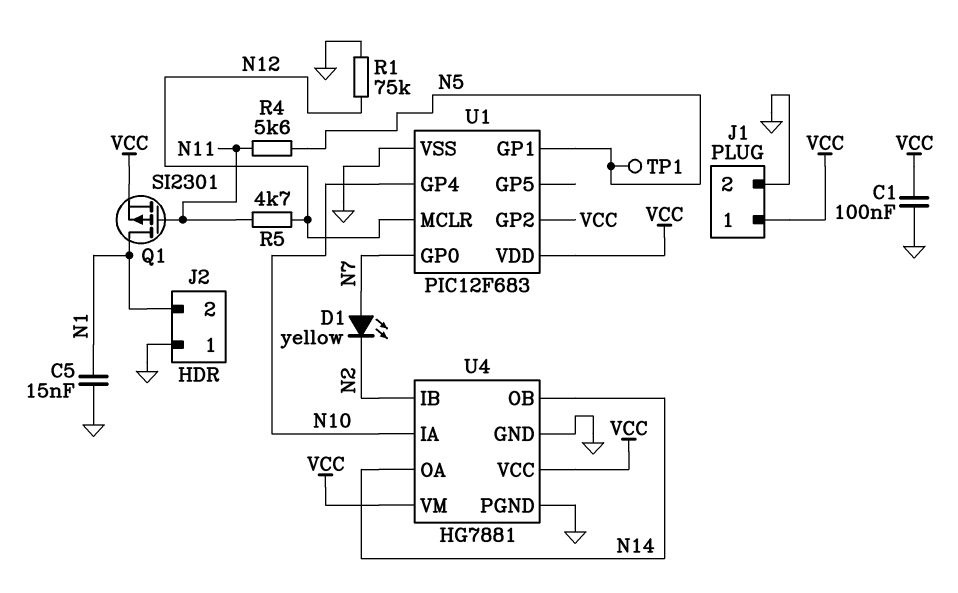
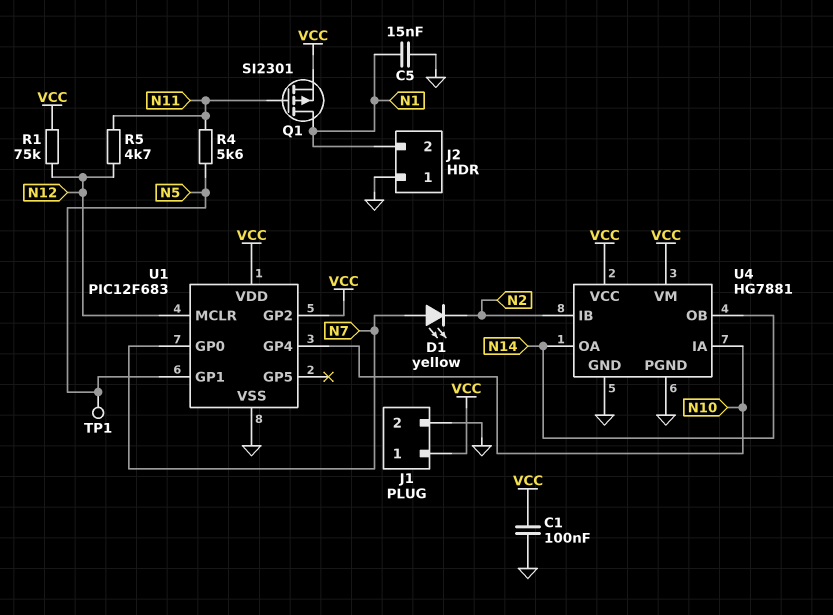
R1: 75k (GND, N12) -> 75k (N12, VCC)

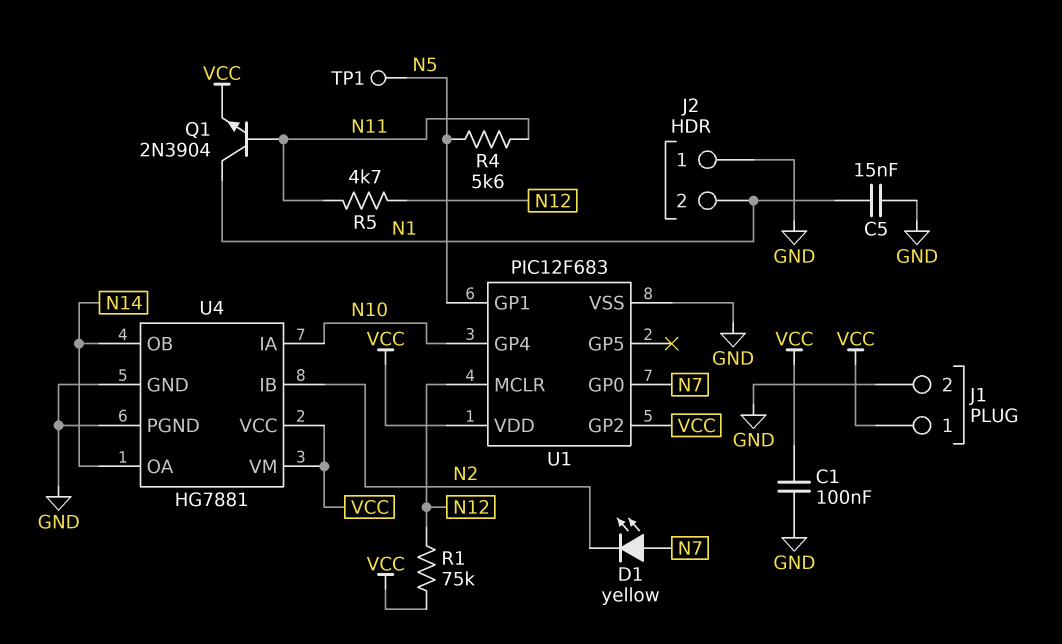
Q1: PMOS SI2301 (G N11, D N1, S VCC) -> NPN 2N3904 (B N11, C N1, E VCC)

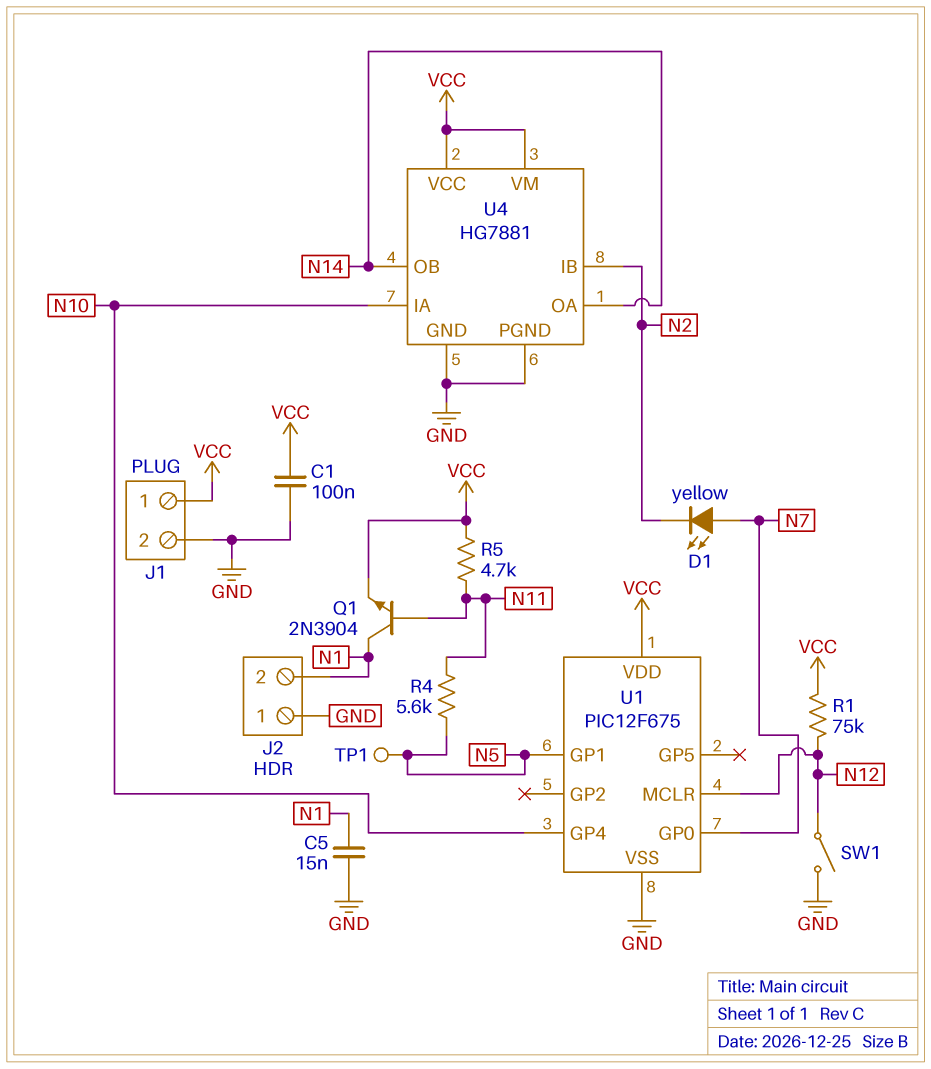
R5: 4.7k (N11, N12) -> 4.7k (N11, VCC)
SW1: none -> switch (GND, N12)
U1: PIC12F683 -> PIC12F675
U1 pin GP2: VCC -> none

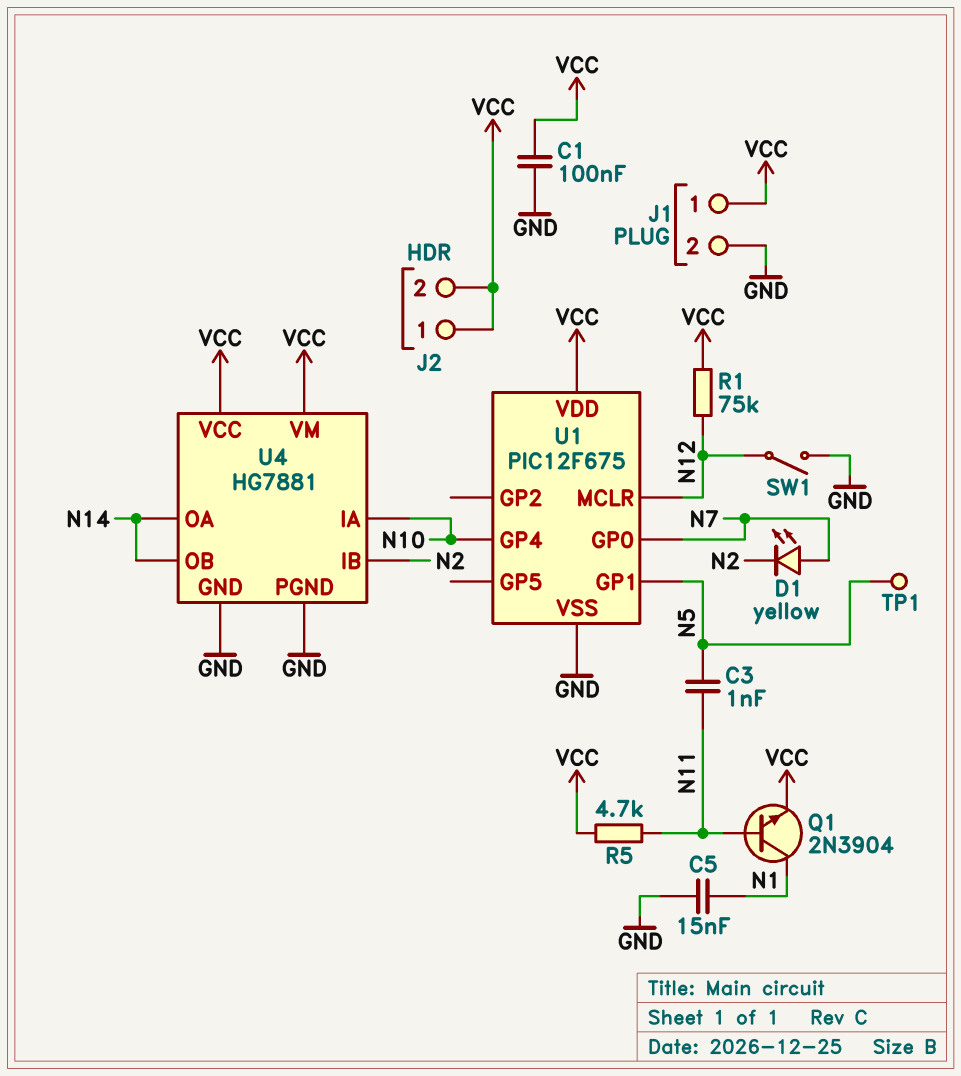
C3: none -> 1nF (N5, N11)
J2 pin 1: GND -> VCC
J2 pin 2: N1 -> VCC
R4: 5.6k (N5, N11) -> none

